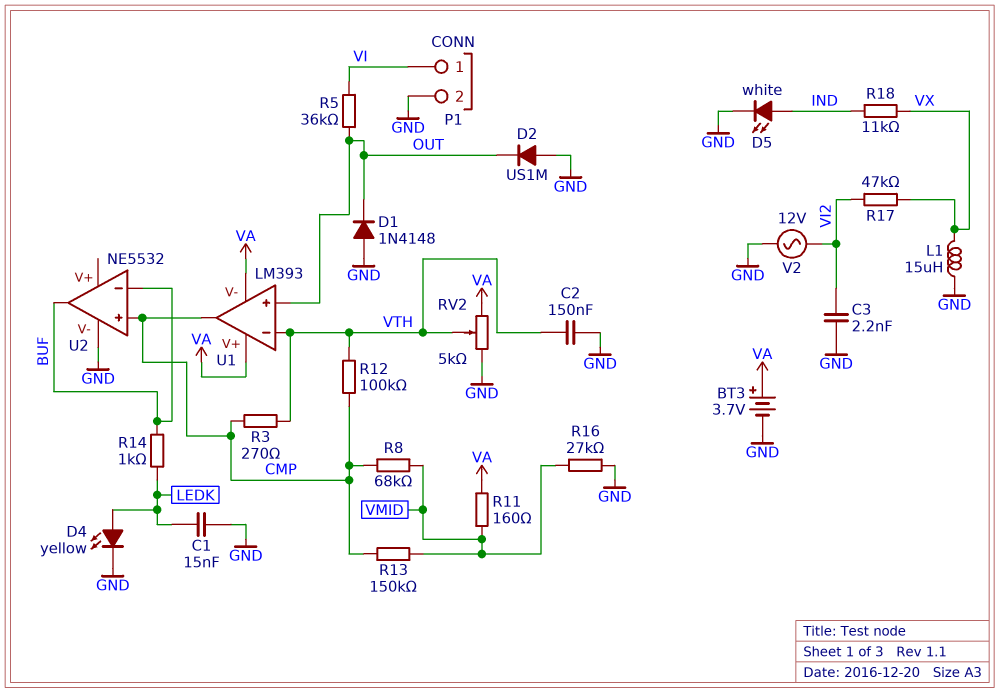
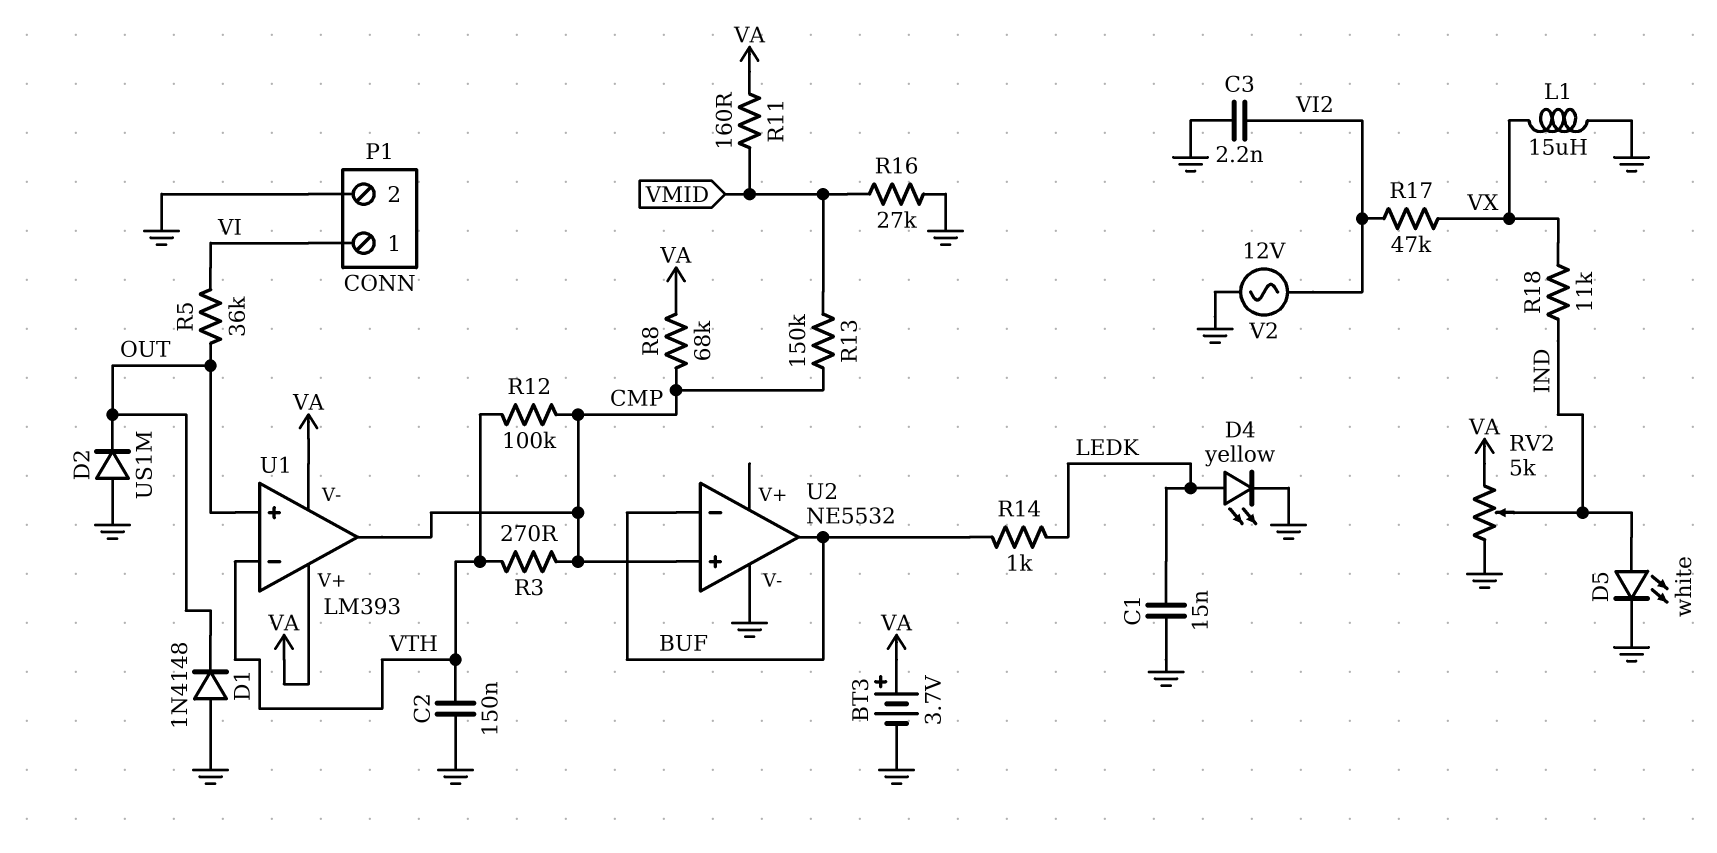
R8: 68k (CMP, VMID) -> 68k (CMP, VA)
RV2: 5k (GND, VA, wiper VTH) -> 5k (GND, VA, wiper IND)

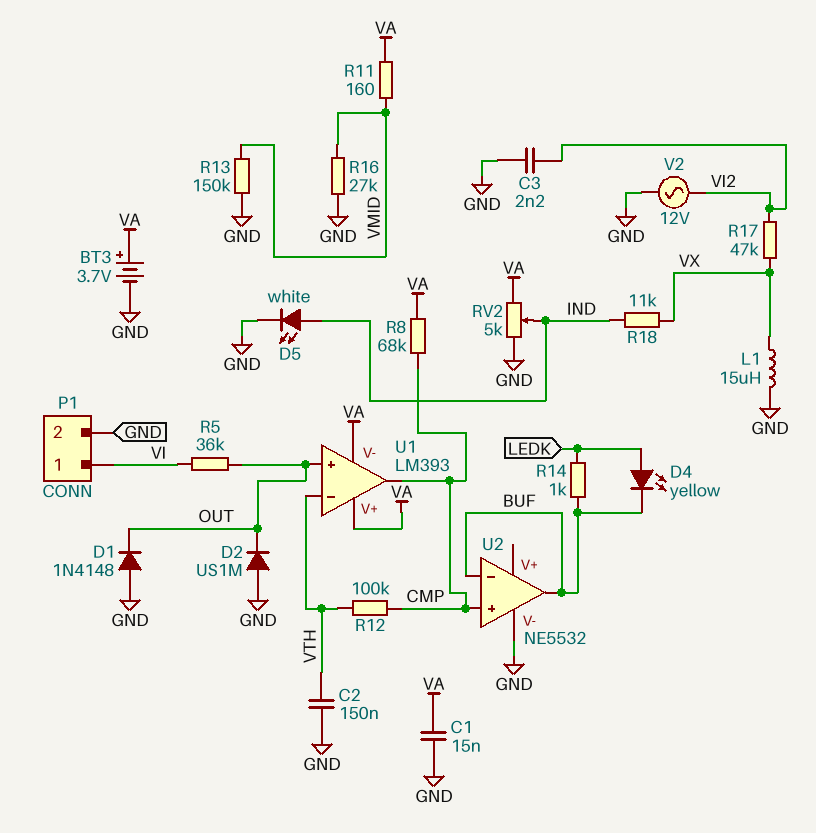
C1: 15nF (GND, LEDK) -> 15nF (GND, VA)
D4: LED yellow (A LEDK, K GND) -> LED yellow (A LEDK, K BUF)
R3: 270 (CMP, VTH) -> none
R13: 150k (CMP, VMID) -> 150k (GND, VMID)

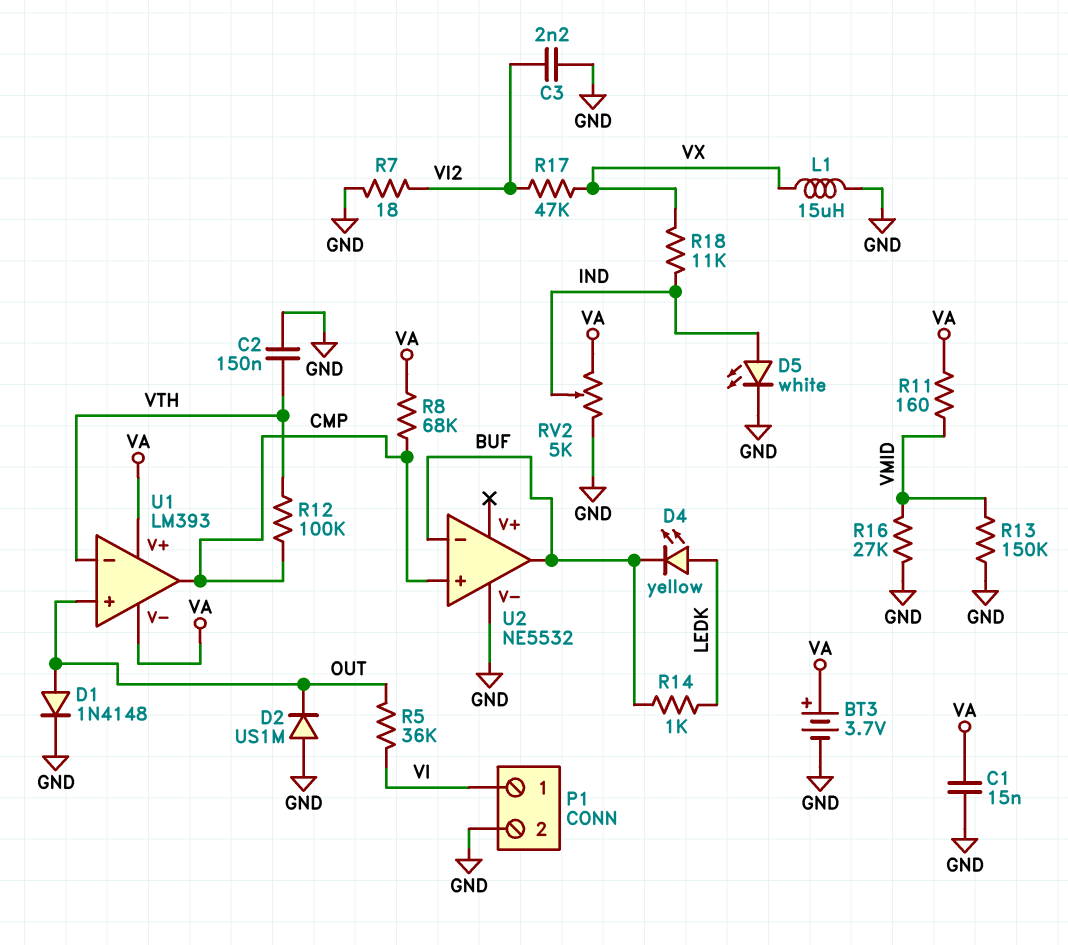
D1: diode 1N4148 (A GND, K OUT) -> diode 1N4148 (A OUT, K GND)
R7: none -> 18 (GND, VI2)
V2: AC 12V (GND, VI2) -> none

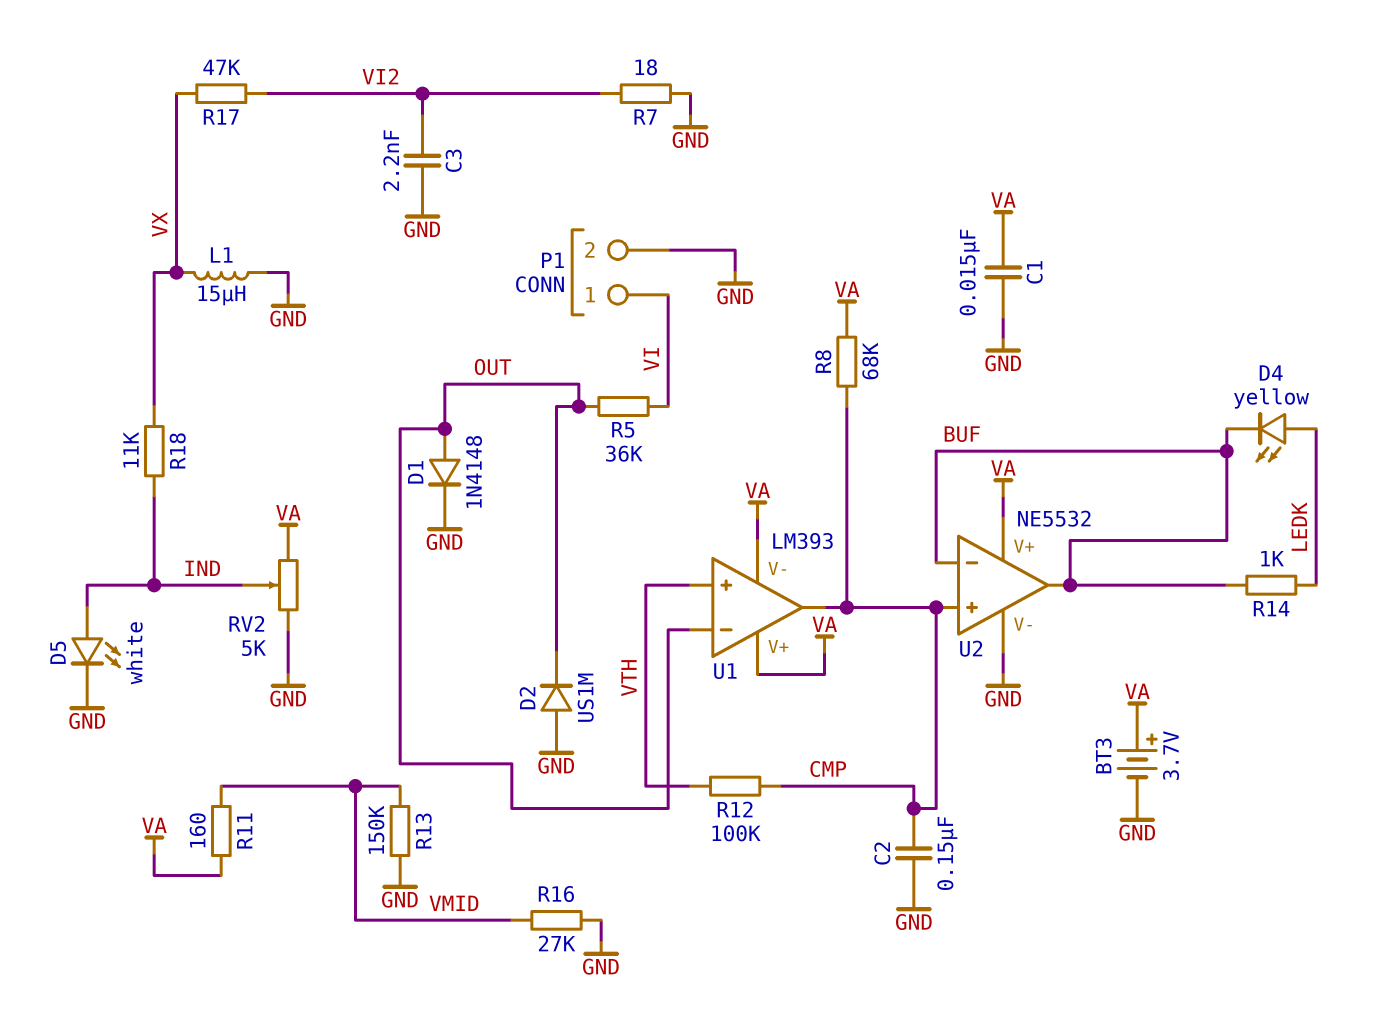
C2: 150nF (GND, VTH) -> 150nF (CMP, GND)
U1 pin in+: OUT -> VTH
U1 pin in-: VTH -> OUT
U2 pin V+: none -> VA

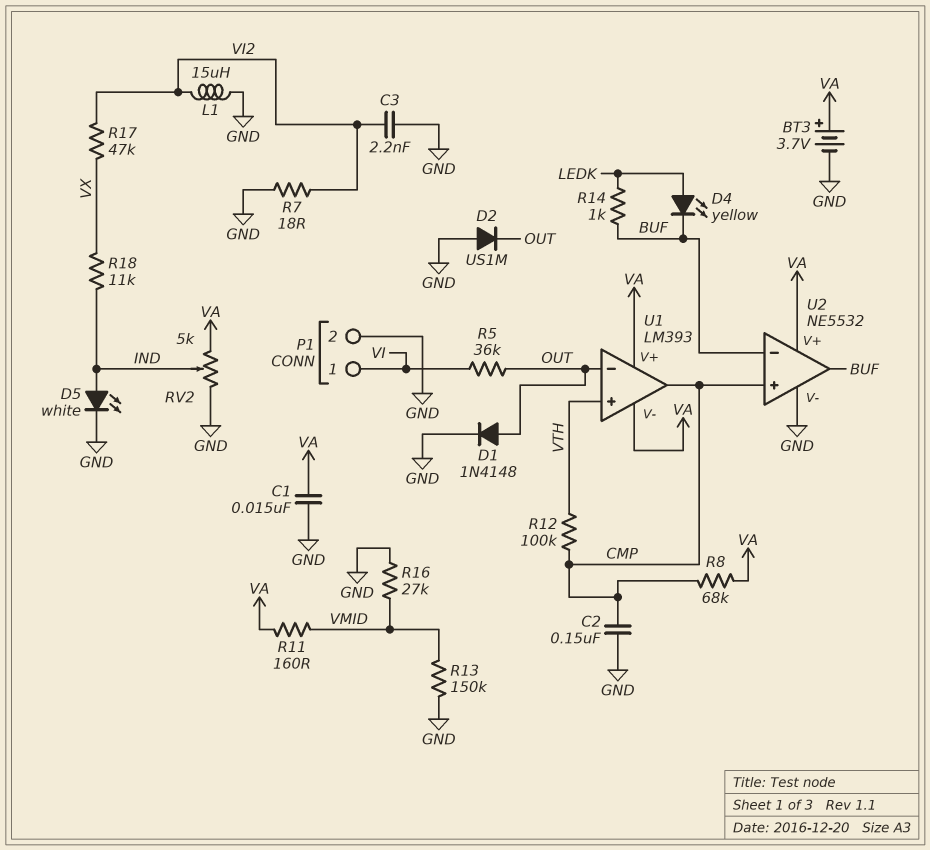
L1: 15uH (GND, VX) -> 15uH (GND, VI2)

